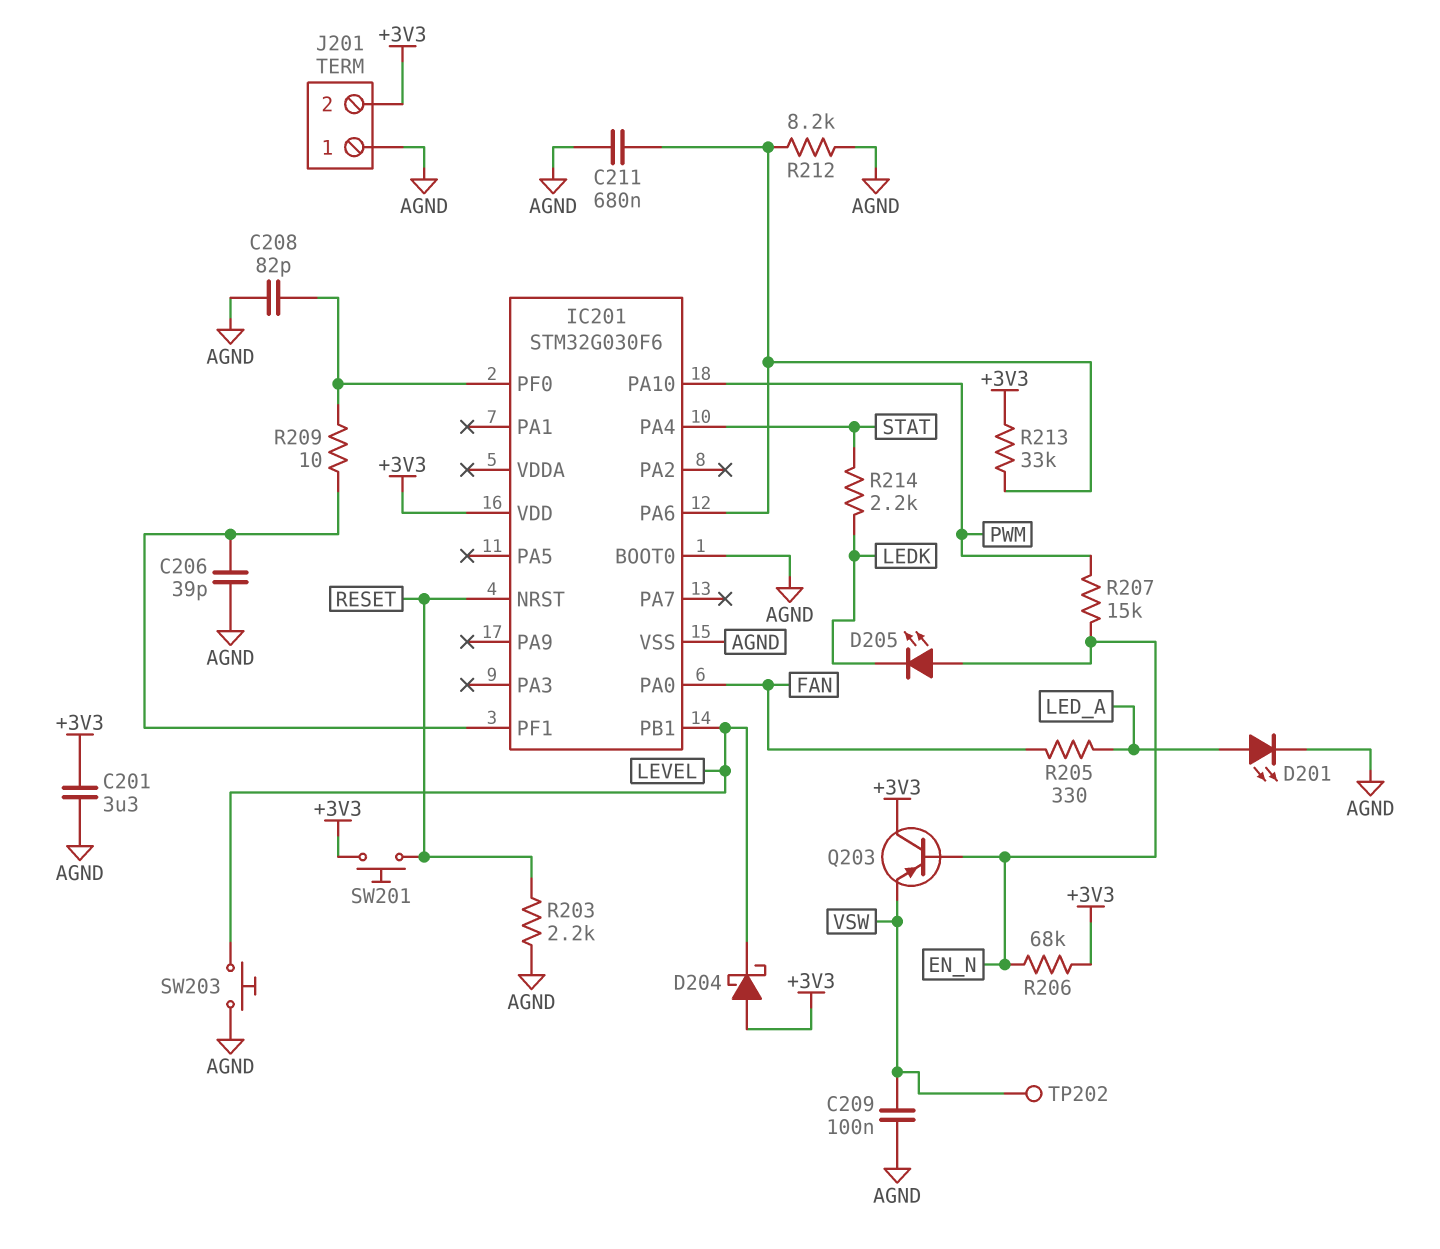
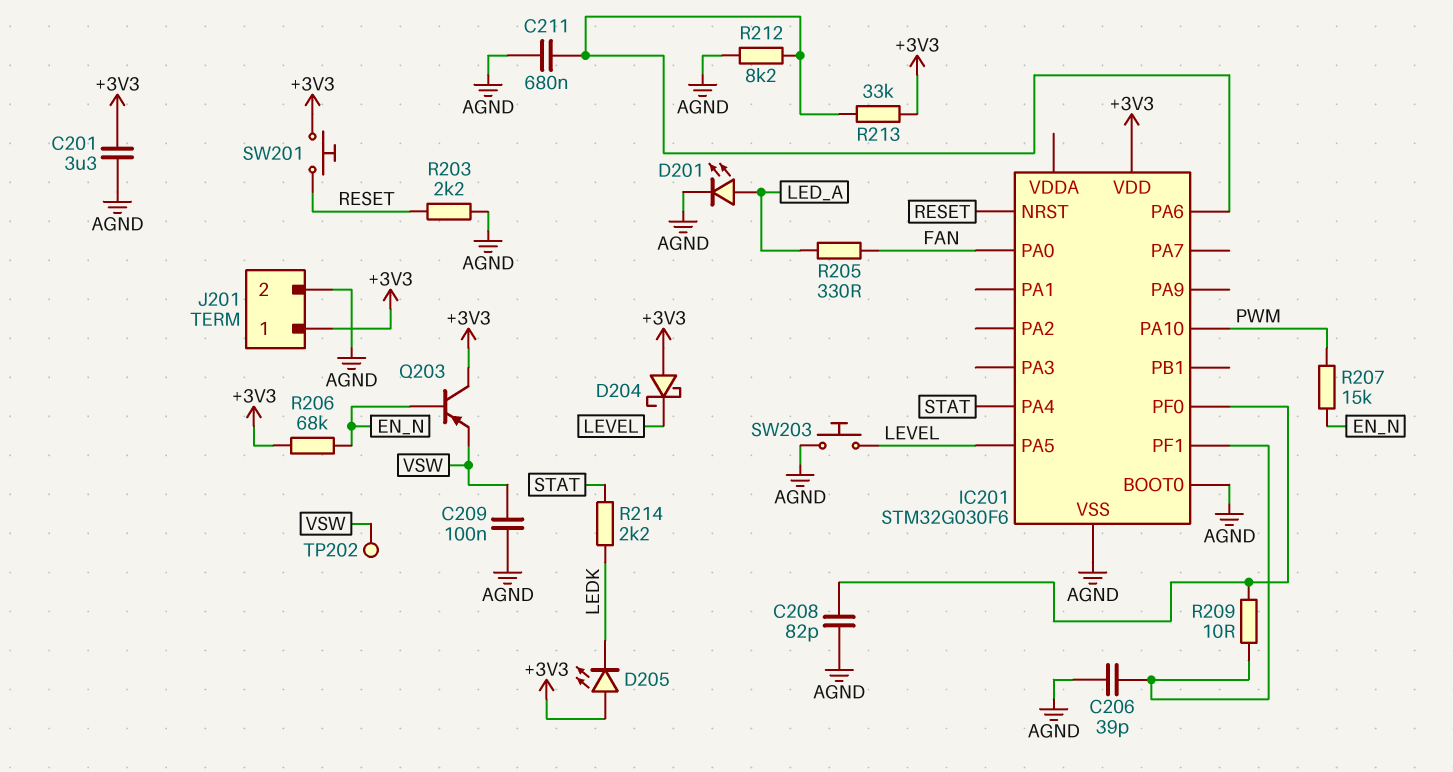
D205: LED (A EN_N, K LEDK) -> LED (A +3V3, K LEDK)
IC201 pin PA5: none -> LEVEL
IC201 pin PB1: LEVEL -> none
J201 pin 1: AGND -> +3V3
J201 pin 2: +3V3 -> AGND

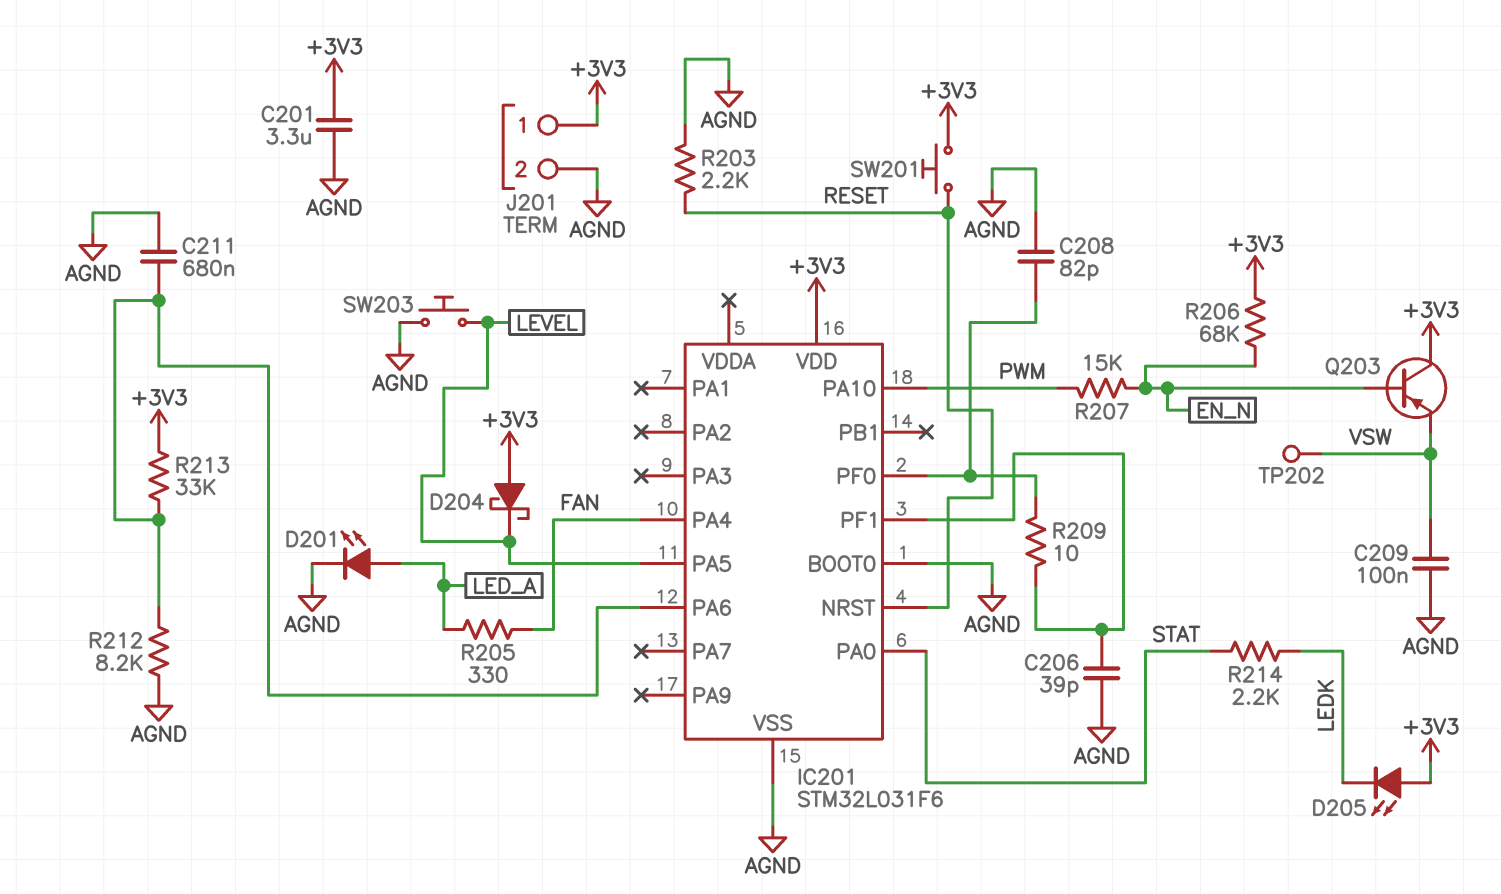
IC201: STM32G030F6 -> STM32L031F6
IC201 pin PA0: FAN -> STAT
IC201 pin PA4: STAT -> FAN

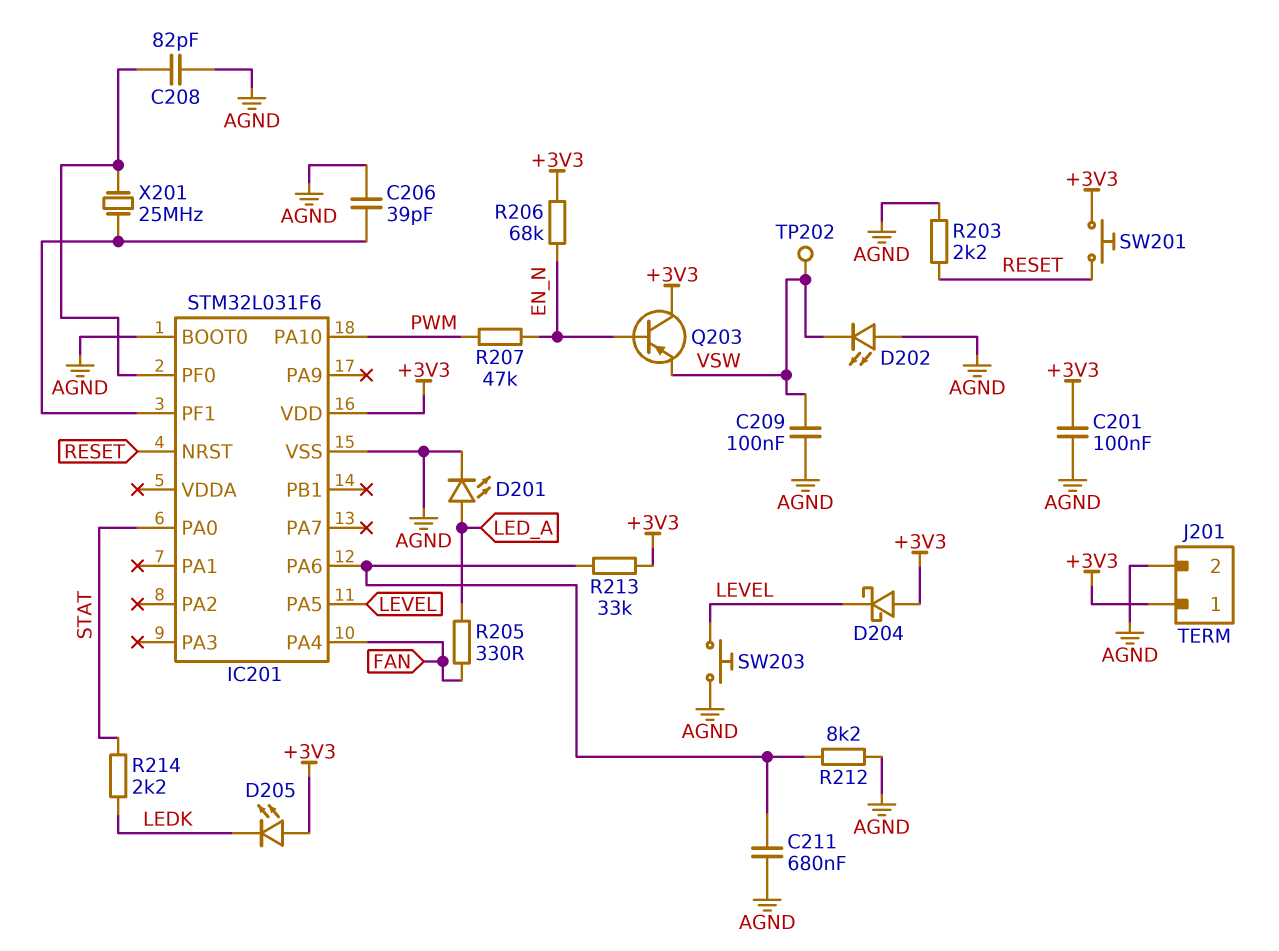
C201: 3.3uF (+3V3, AGND) -> 100nF (+3V3, AGND)
D202: none -> LED (A AGND, K VSW)
R207: 15k (EN_N, PWM) -> 47k (EN_N, PWM)
R209: 10 (IC201/PF0, IC201/PF1) -> none
X201: none -> 25MHz (IC201/PF0, IC201/PF1)

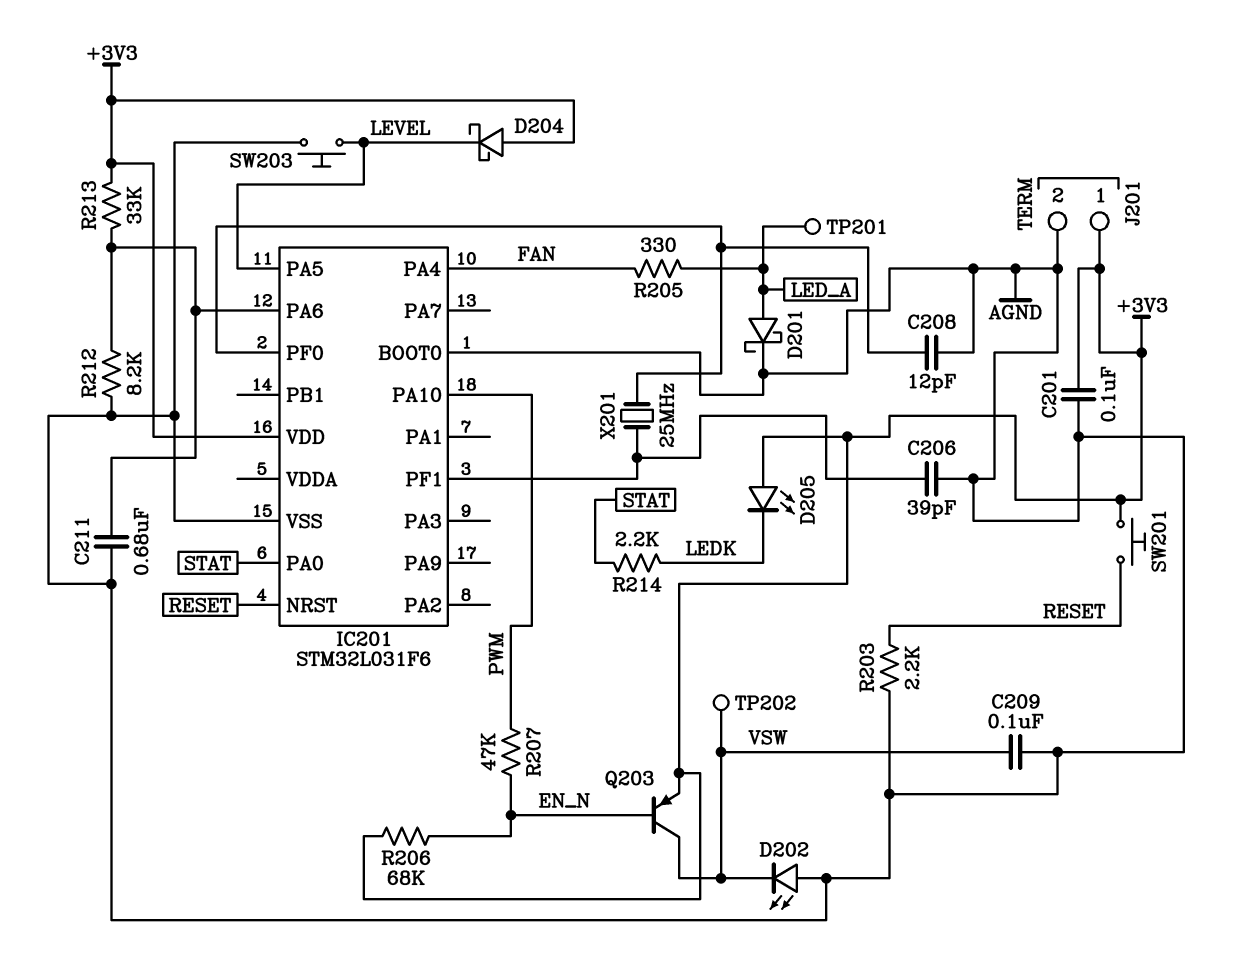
C208: 82pF (AGND, IC201/PF0) -> 12pF (AGND, IC201/PF0)
D201: LED (A LED_A, K AGND) -> schottky (A LED_A, K AGND)
Q203: PNP (B EN_N, C +3V3, E VSW) -> PNP (B EN_N, C VSW, E +3V3)
TP201: none -> test point (LED_A)

